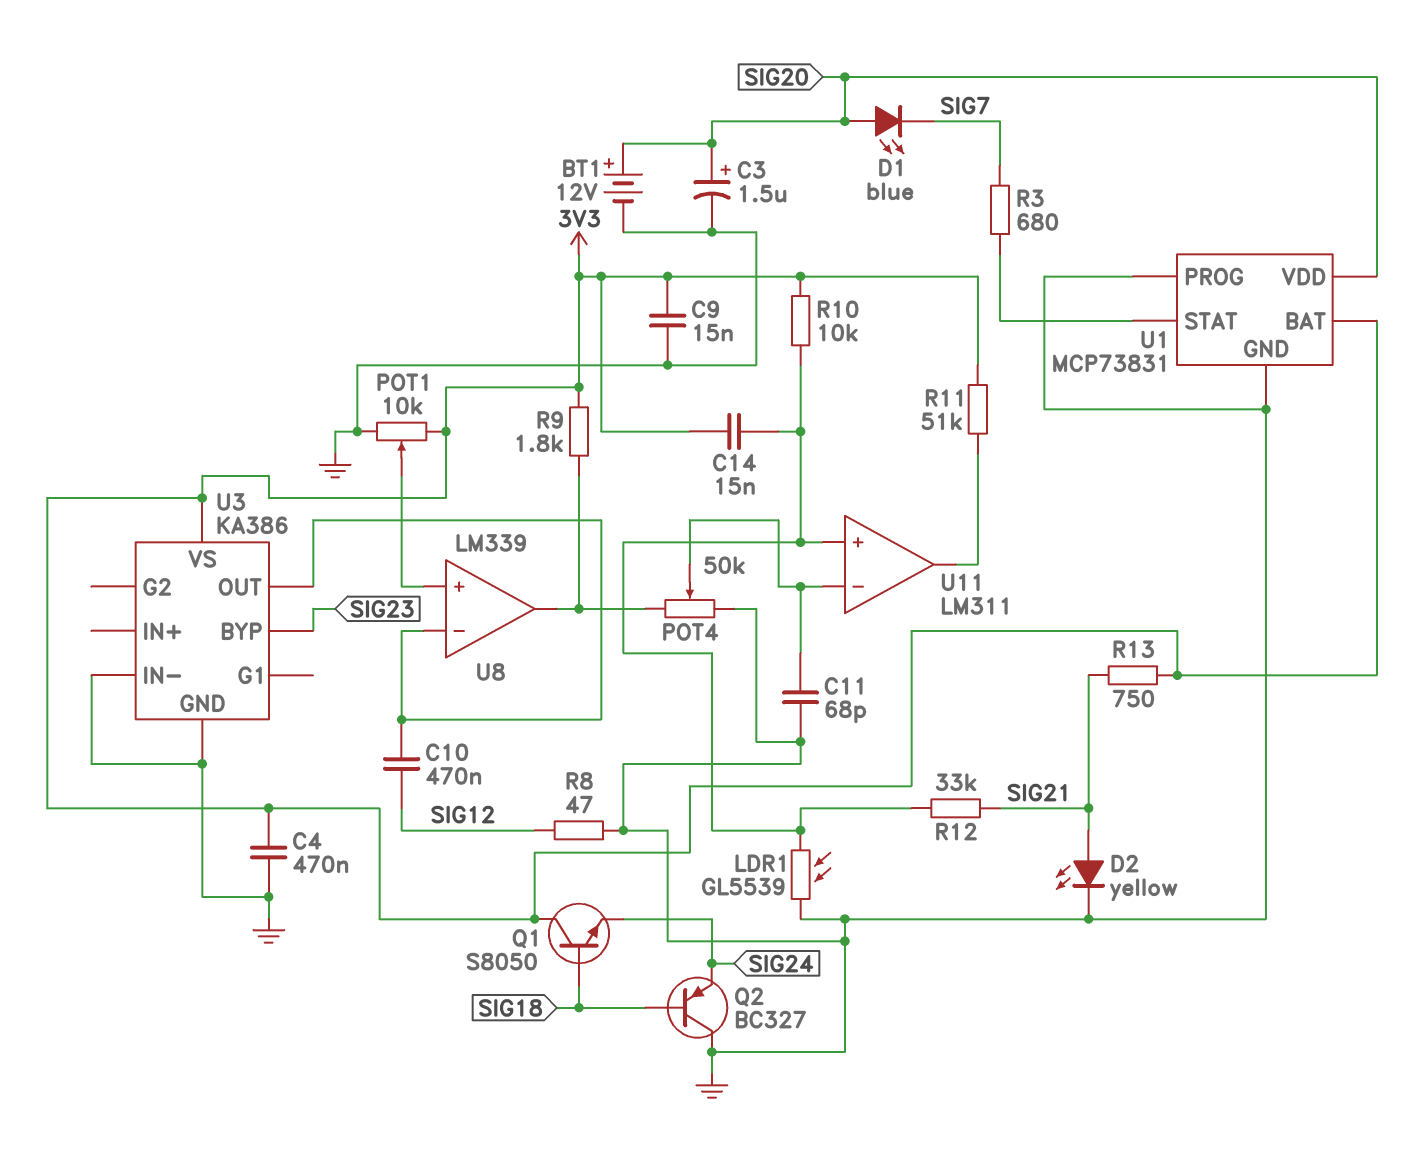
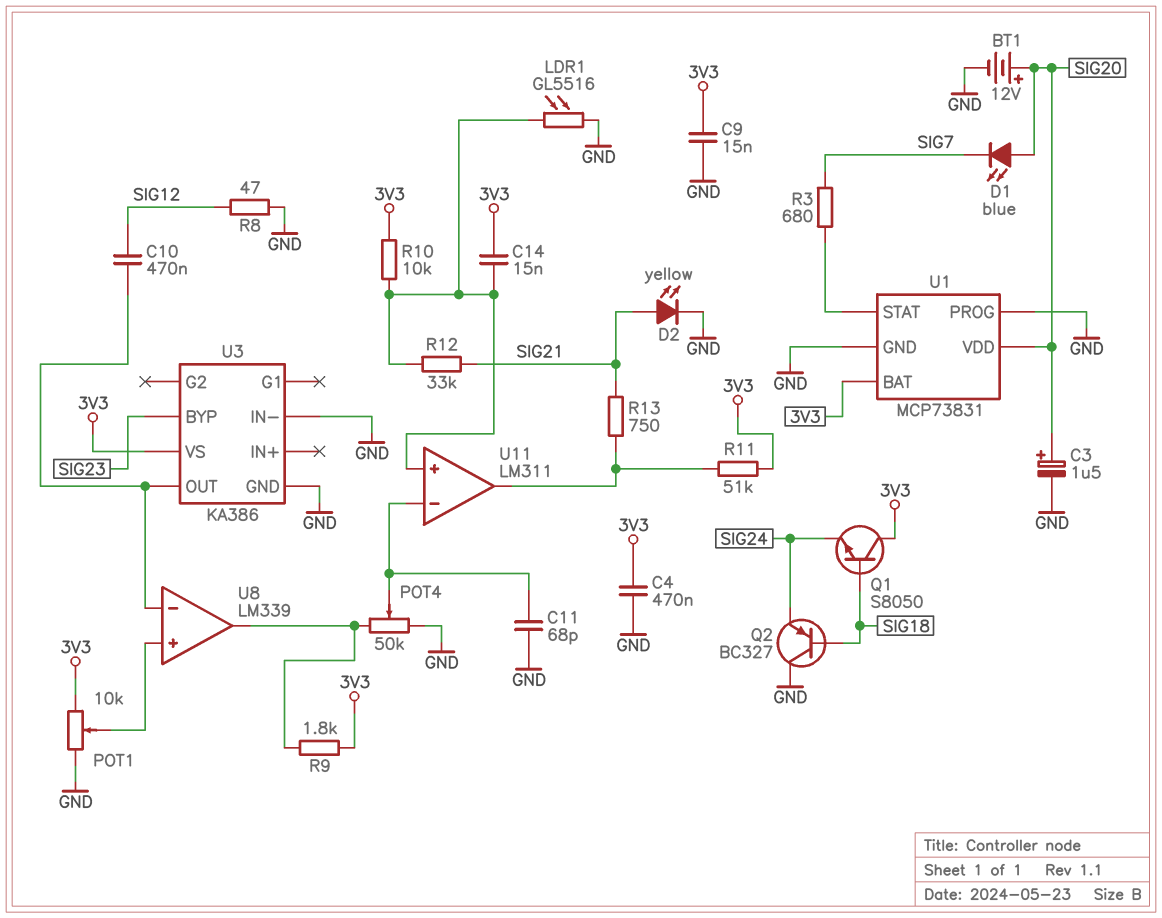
LDR1: GL5539 (GND, U11/in+) -> GL5516 (GND, U11/in+)
R13: 750 (3V3, SIG21) -> 750 (SIG21, U11/out)

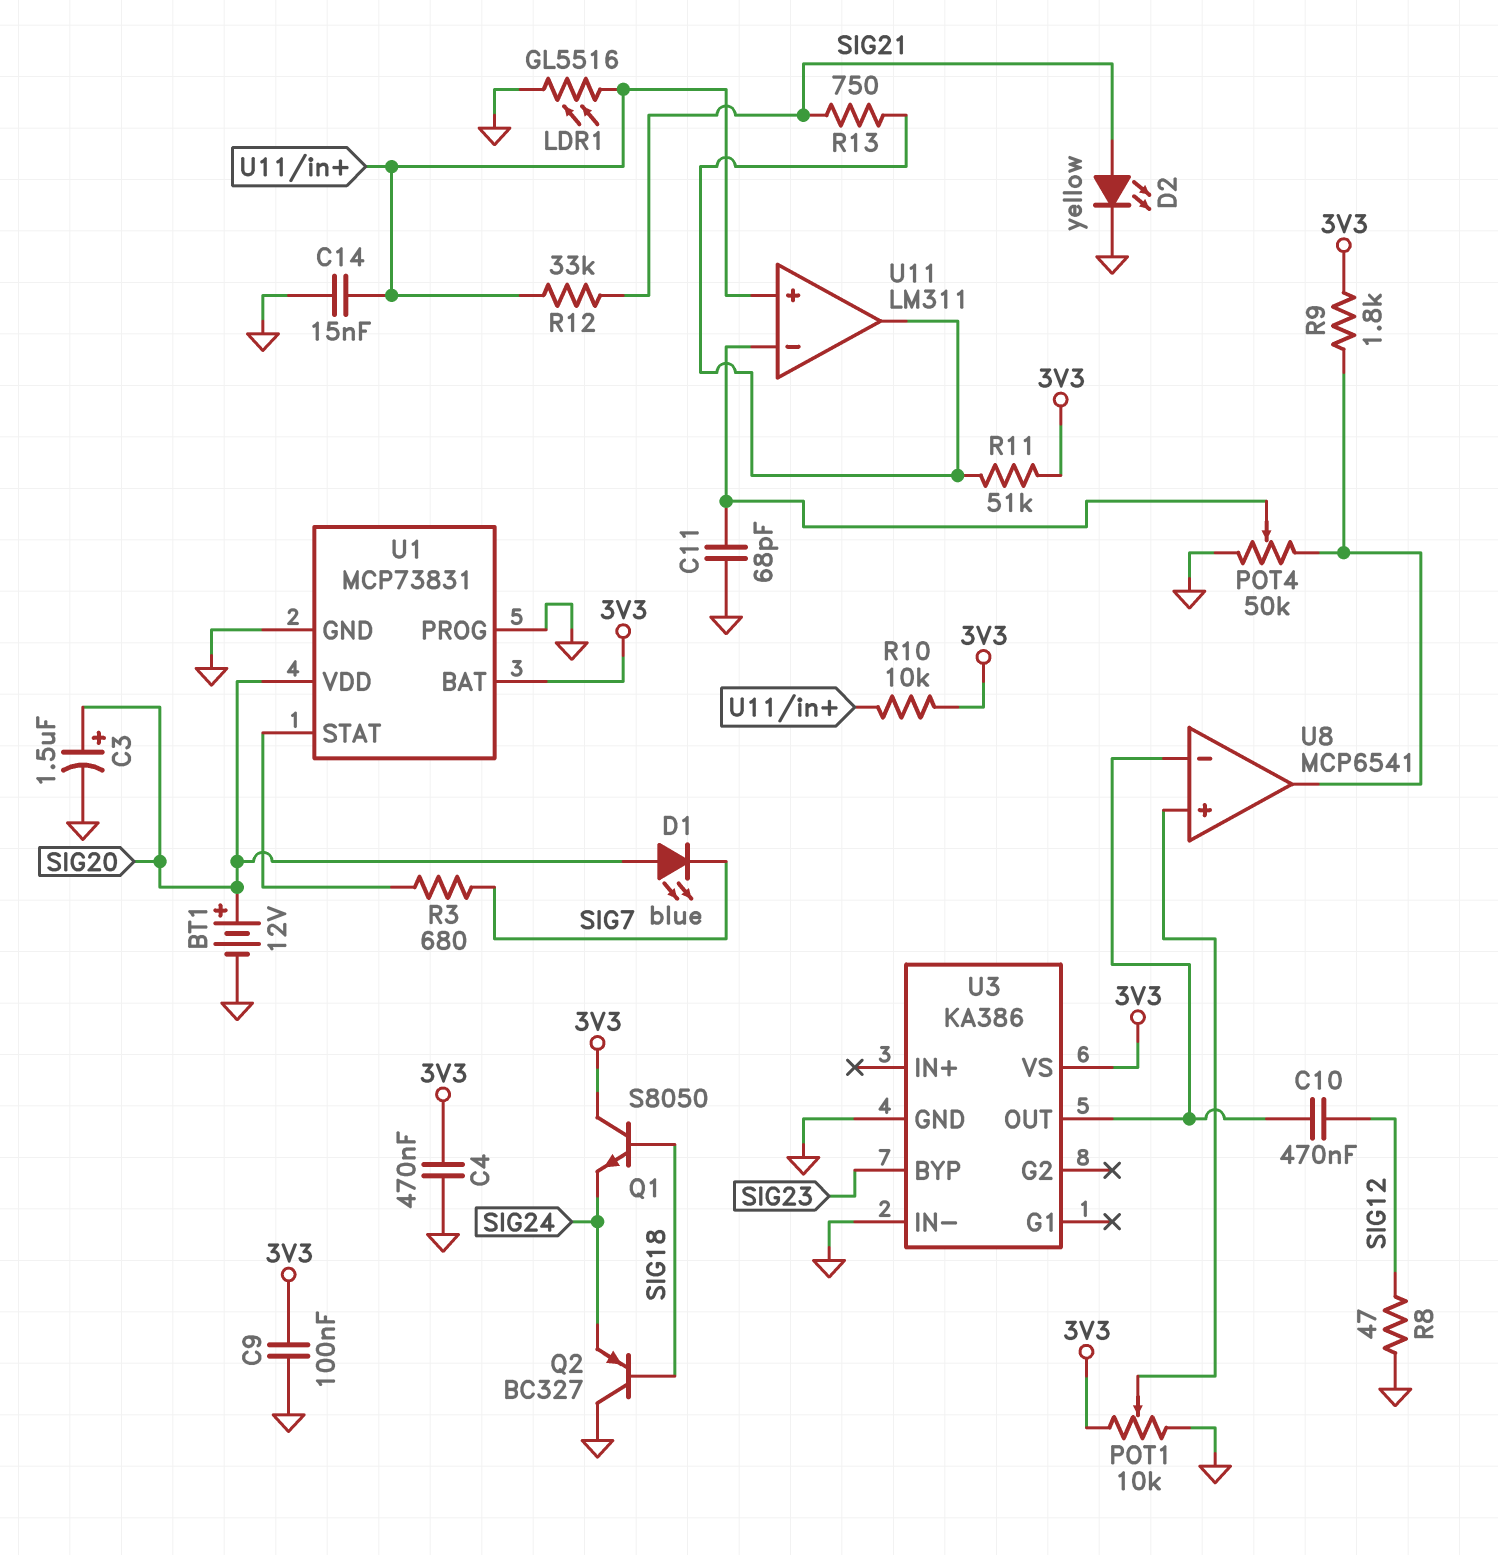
C9: 15nF (3V3, GND) -> 100nF (3V3, GND)
C14: 15nF (3V3, U11/in+) -> 15nF (GND, U11/in+)
U8: LM339 -> MCP6541

